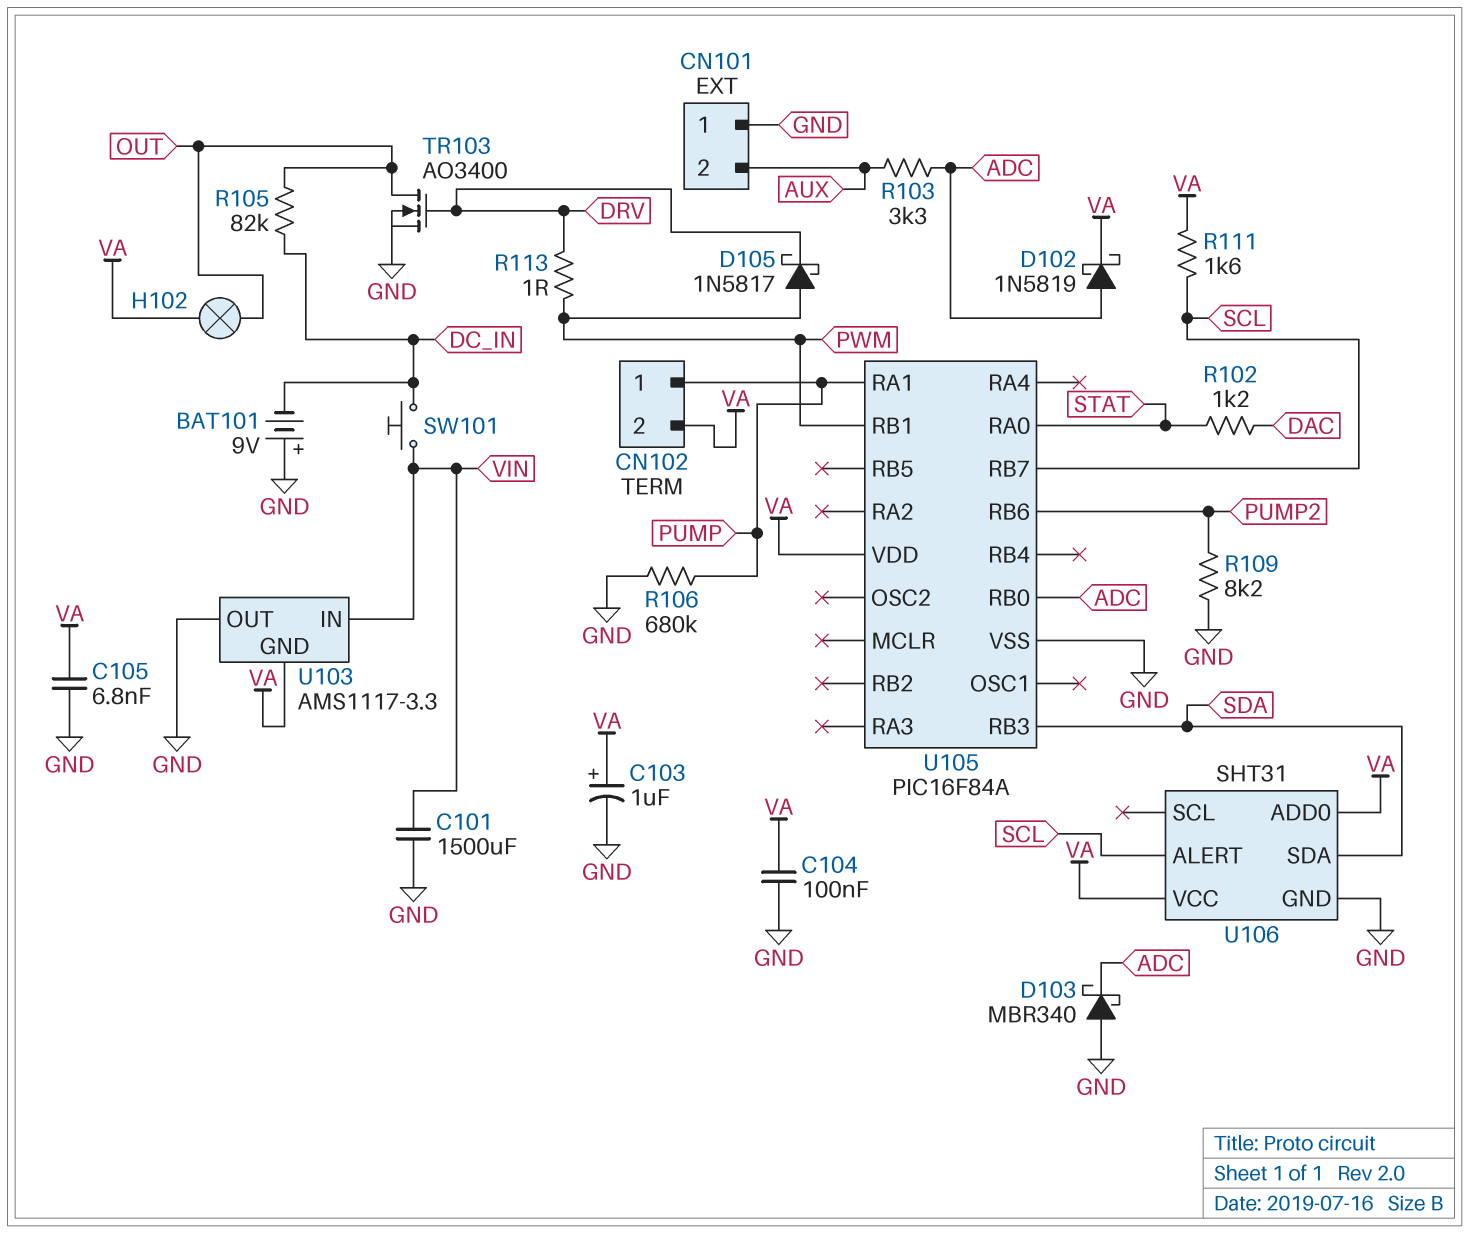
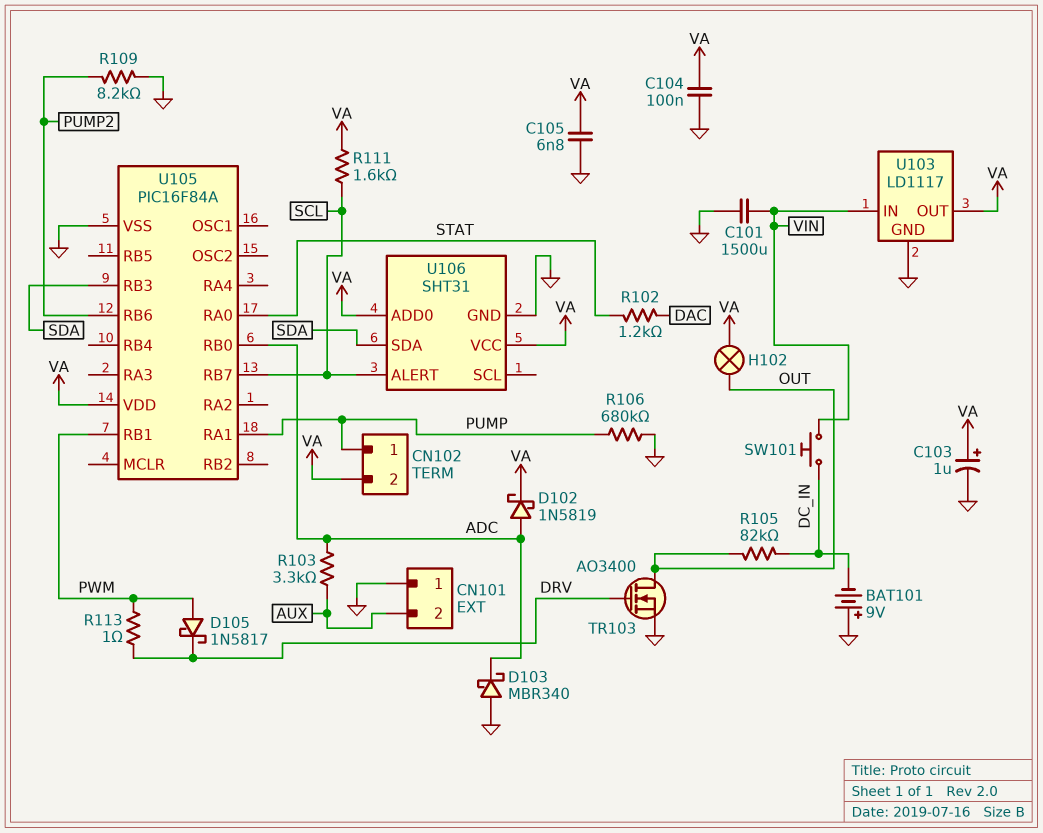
U103: AMS1117-3.3 -> LD1117
U103 pin GND: VA -> GND
U103 pin OUT: GND -> VA

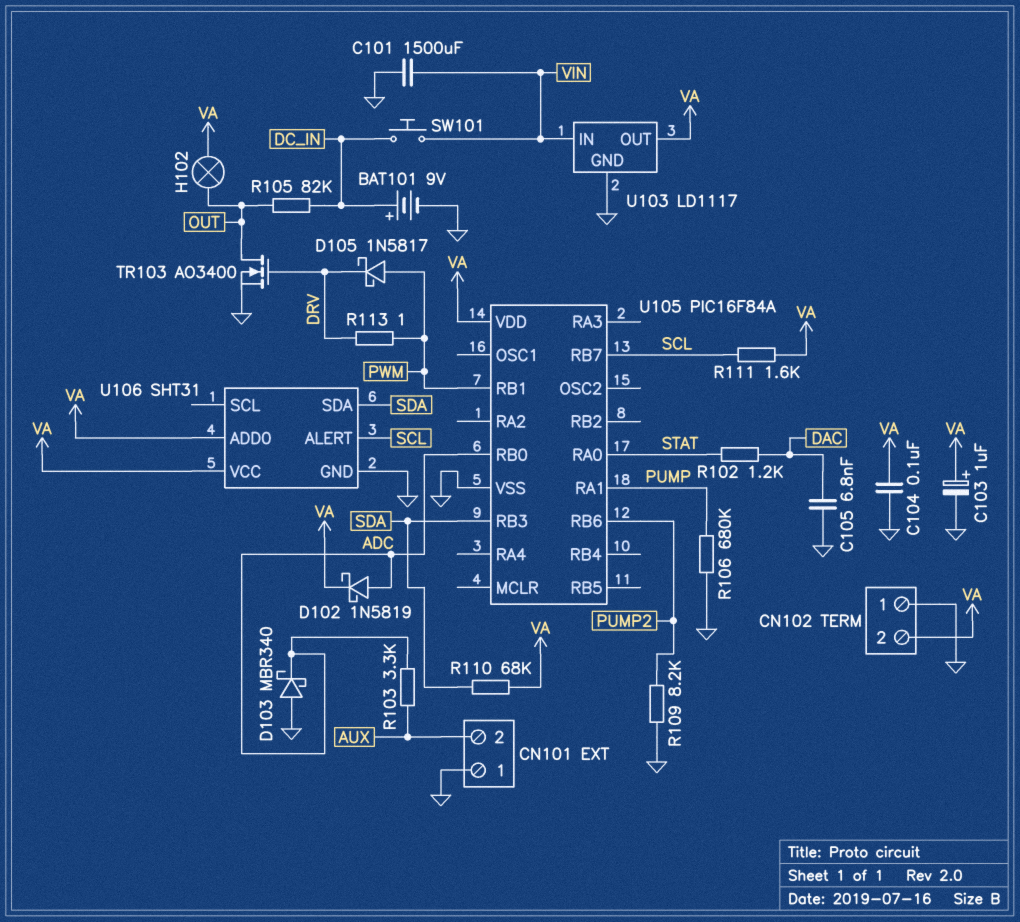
BAT101: 9V (plus GND, minus DC_IN) -> 9V (plus DC_IN, minus GND)
C105: 6.8nF (GND, VA) -> 6.8nF (DAC, GND)
CN102 pin 1: PUMP -> GND
R110: none -> 68k (SDA, VA)

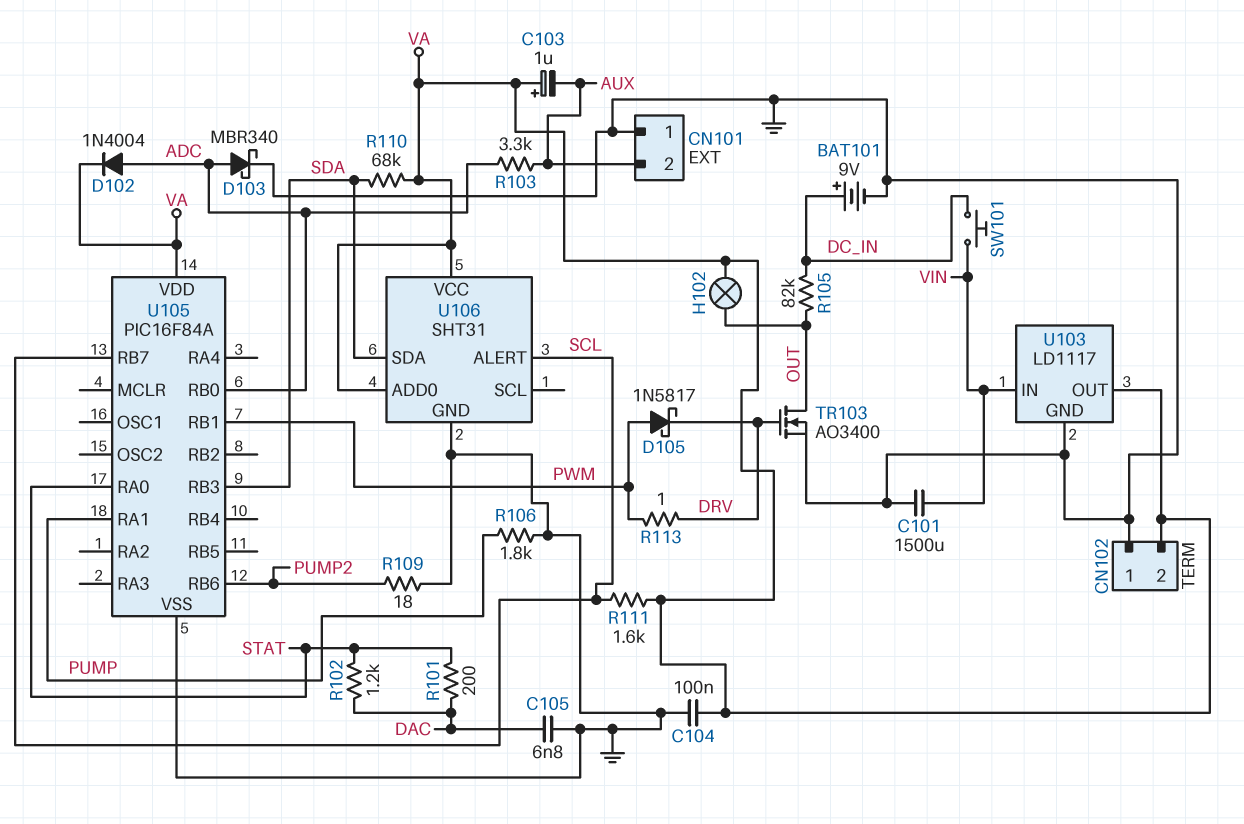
C103: 1uF (plus VA, minus GND) -> 1uF (plus VA, minus AUX)
D102: schottky 1N5819 (A ADC, K VA) -> diode 1N4004 (A ADC, K VA)
D103: schottky MBR340 (A GND, K ADC) -> schottky MBR340 (A ADC, K GND)
R101: none -> 200 (DAC, STAT)
R106: 680k (GND, PUMP) -> 1.8k (GND, PUMP)
R109: 8.2k (GND, PUMP2) -> 18 (GND, PUMP2)

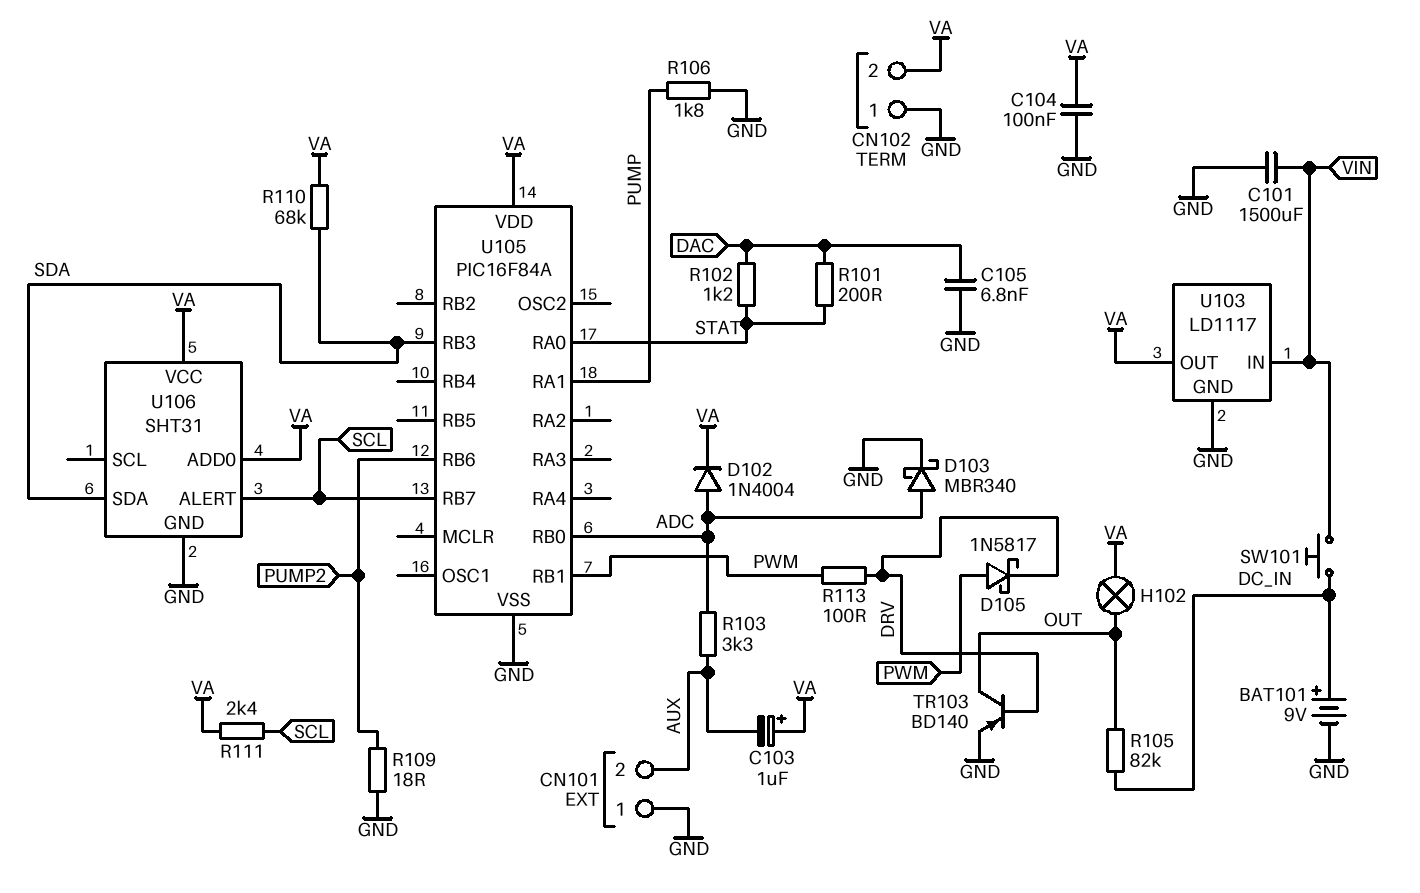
R111: 1.6k (SCL, VA) -> 2.4k (SCL, VA)
R113: 1 (DRV, PWM) -> 100 (DRV, PWM)
TR103: NMOS AO3400 (G DRV, D OUT, S GND) -> PNP BD140 (B DRV, C OUT, E GND)

